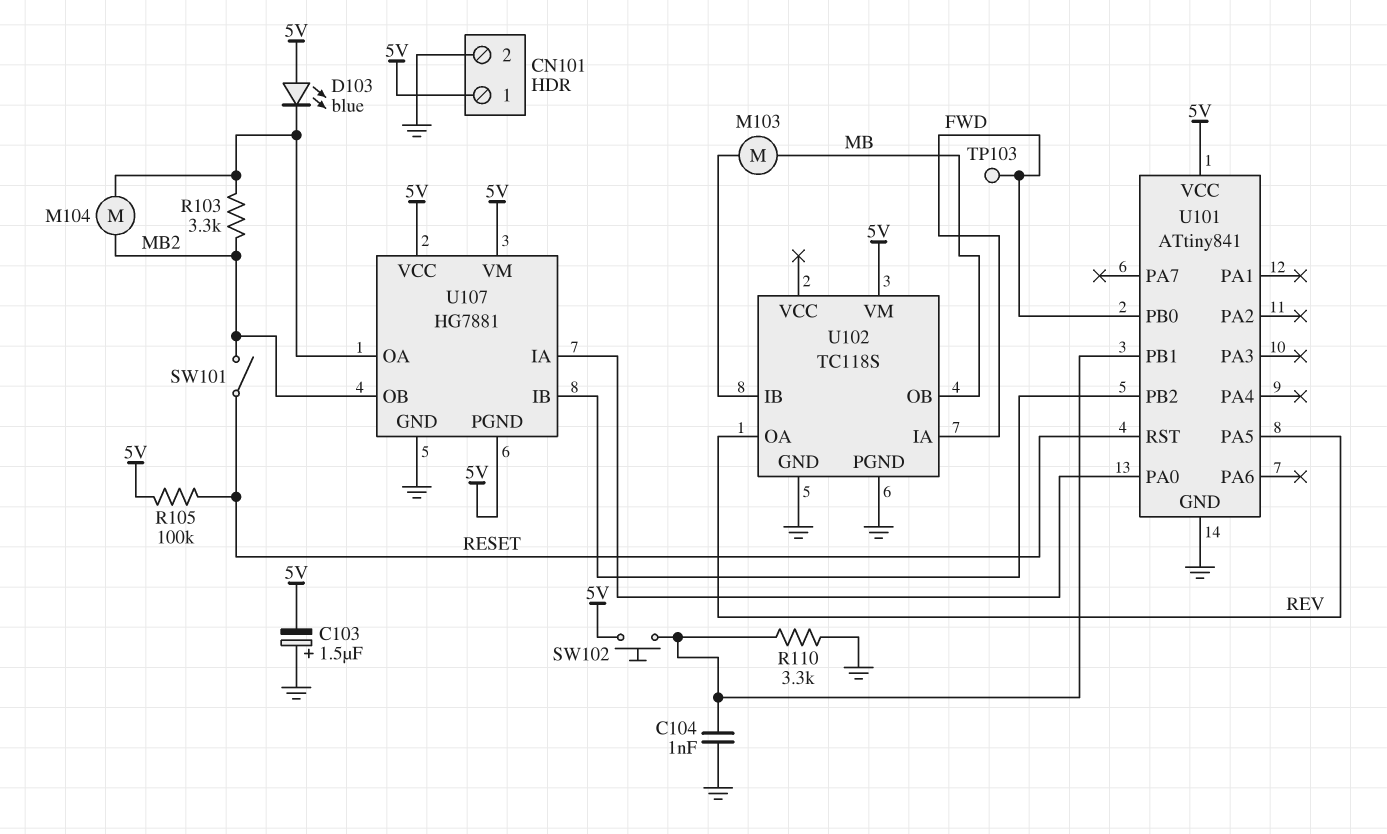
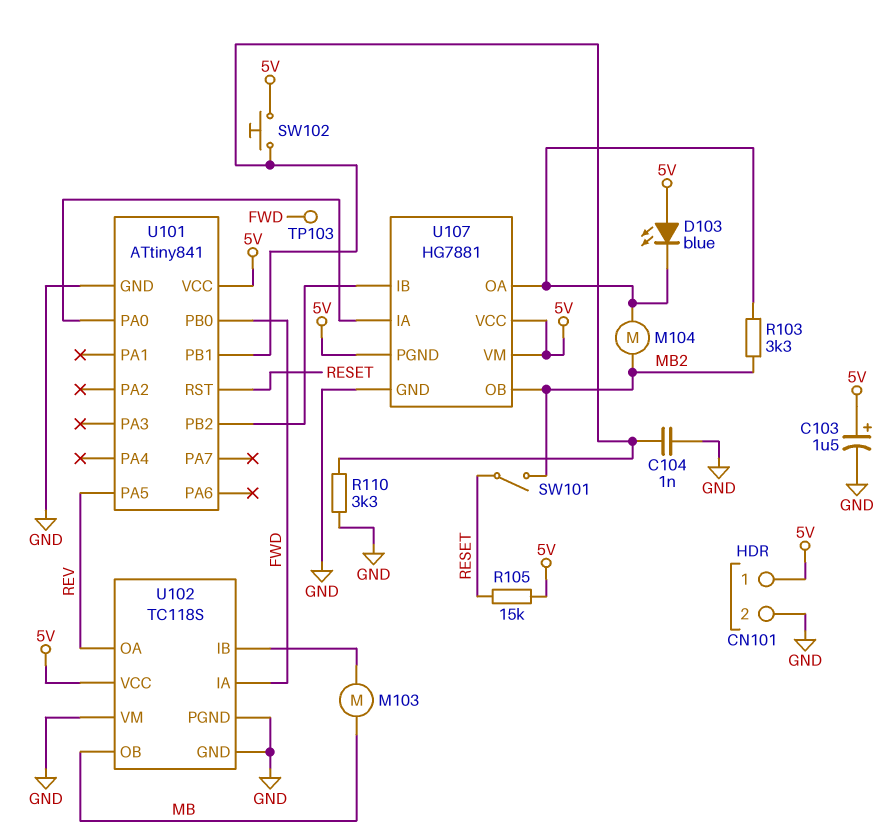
C103: 1.5uF (plus GND, minus 5V) -> 1.5uF (plus 5V, minus GND)
R105: 100k (5V, RESET) -> 15k (5V, RESET)
U102 pin VCC: none -> 5V
U102 pin VM: 5V -> GND

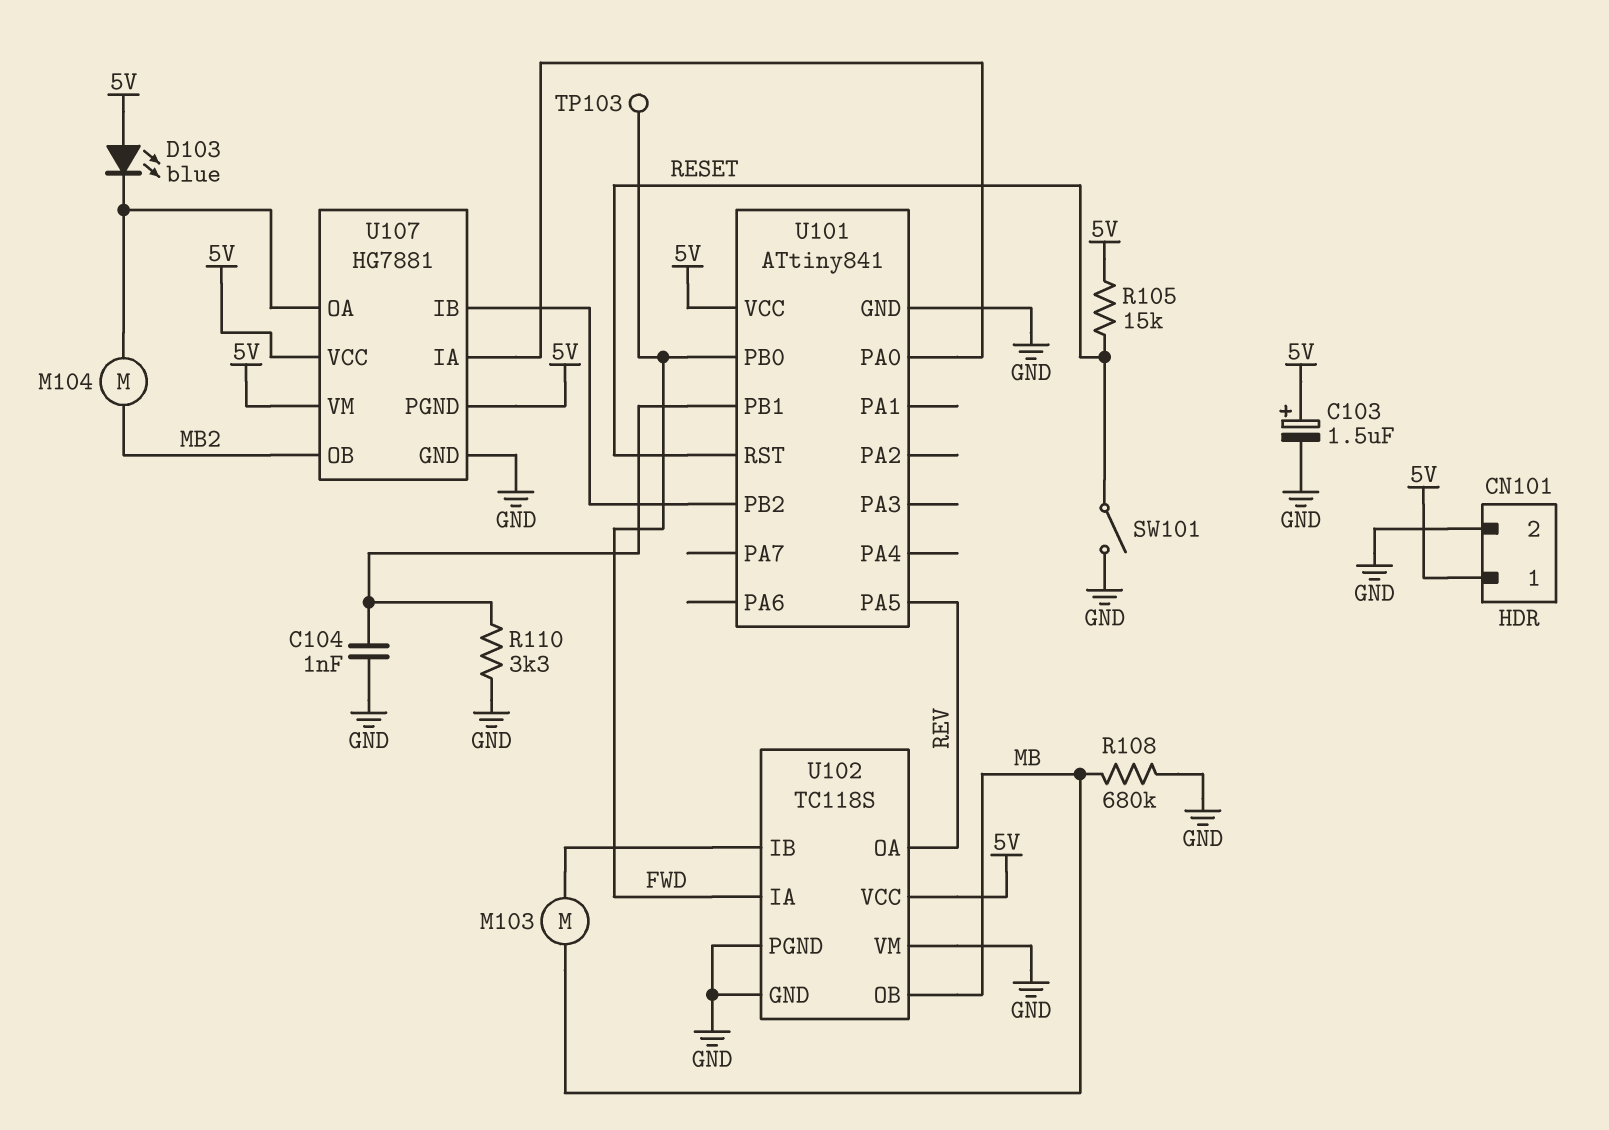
R103: 3.3k (MB2, U107/OA) -> none
R108: none -> 680k (GND, MB)
SW101: switch (MB2, RESET) -> switch (GND, RESET)
SW102: button (5V, U101/PB1) -> none

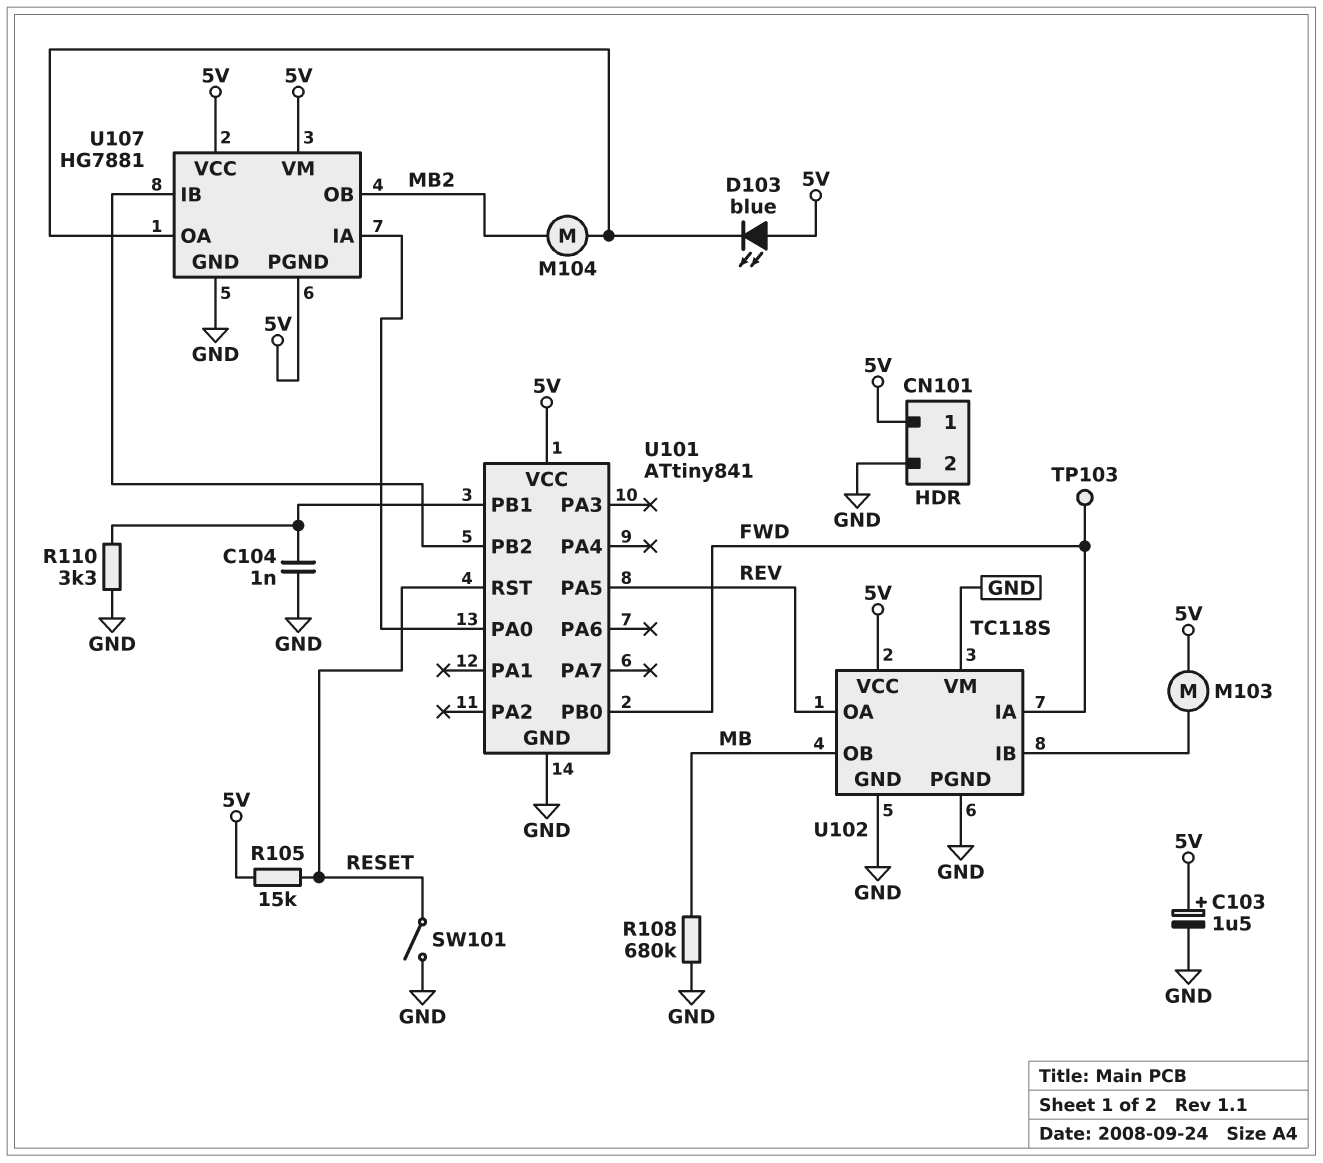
M103: motor (MB, U102/IB) -> motor (5V, U102/IB)

